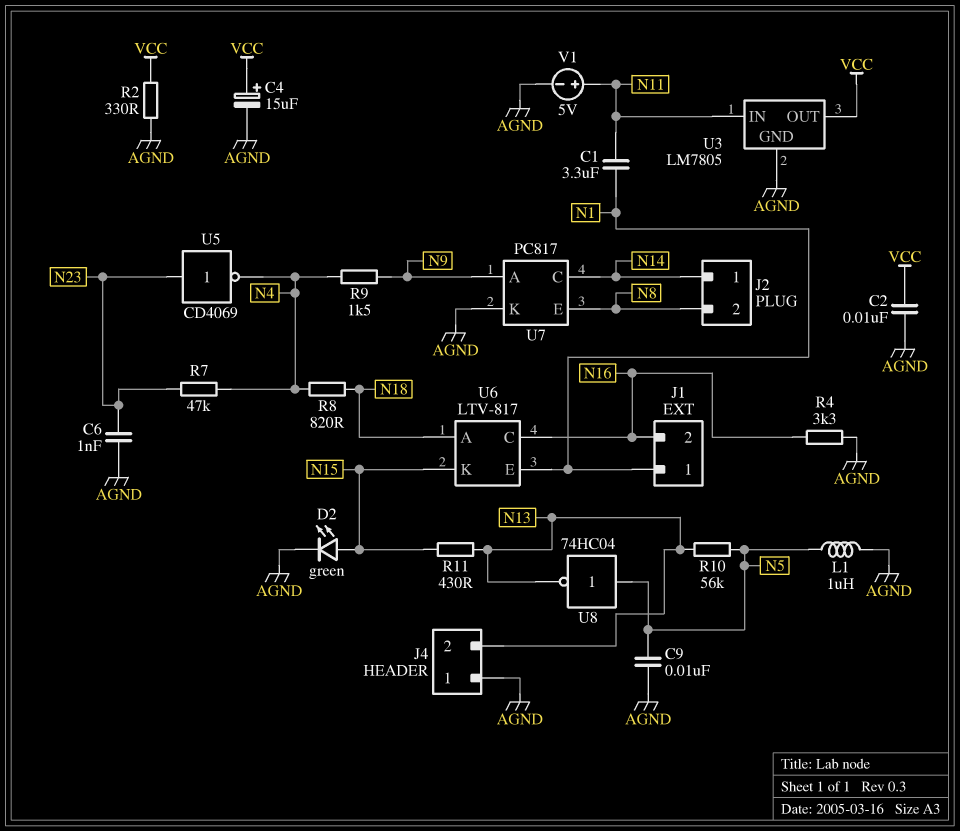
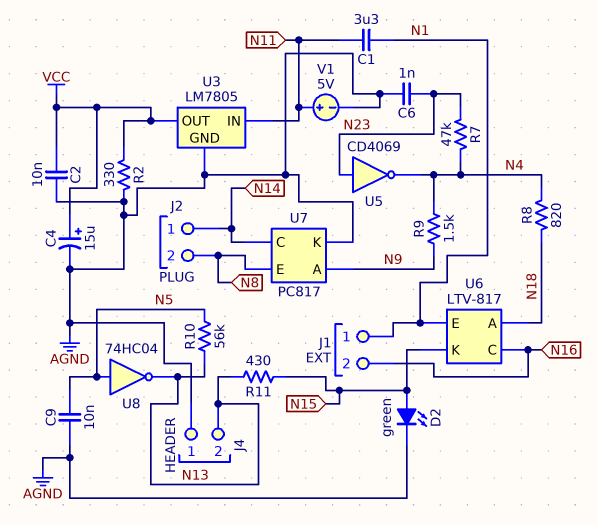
L1: 1uH (AGND, N5) -> none
R4: 3.3k (AGND, N16) -> none

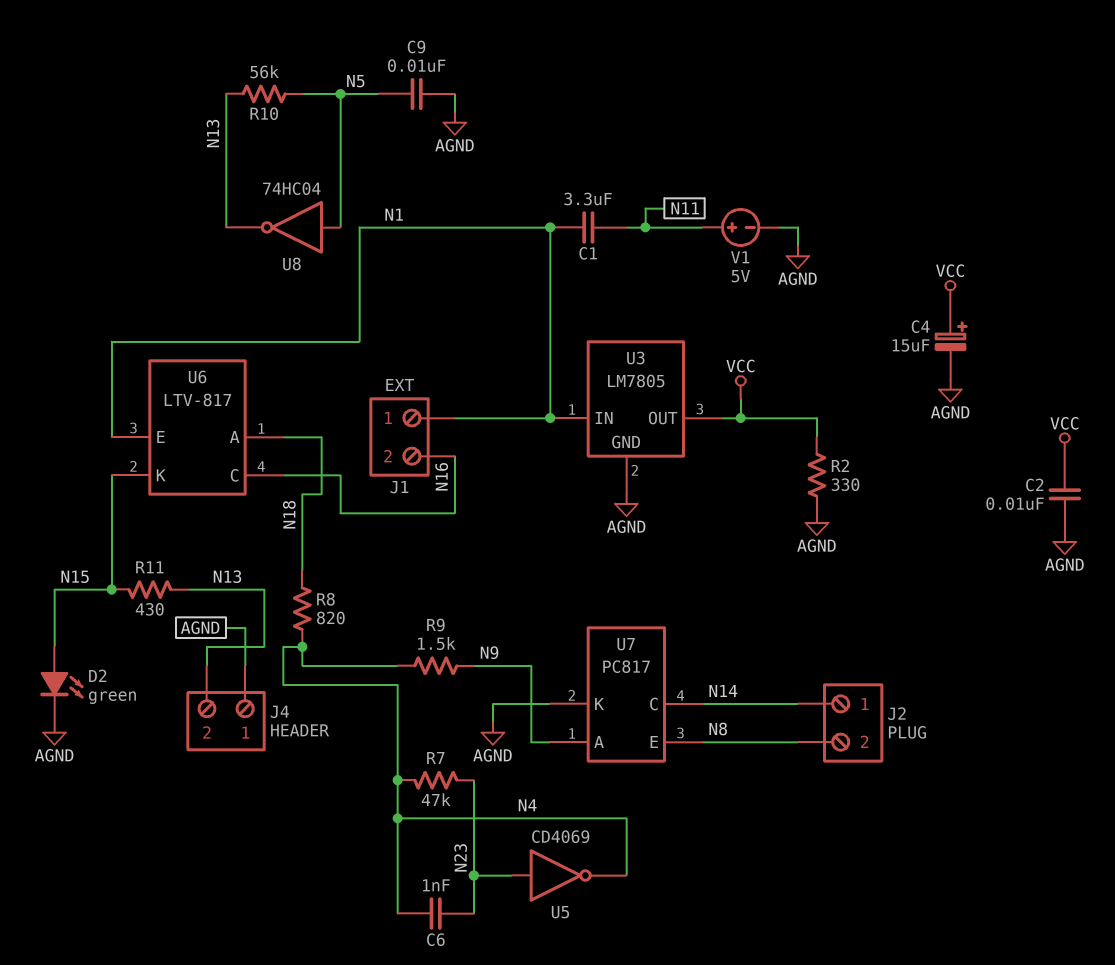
C6: 1nF (AGND, N23) -> 1nF (N4, N23)
U3 pin IN: N11 -> N1

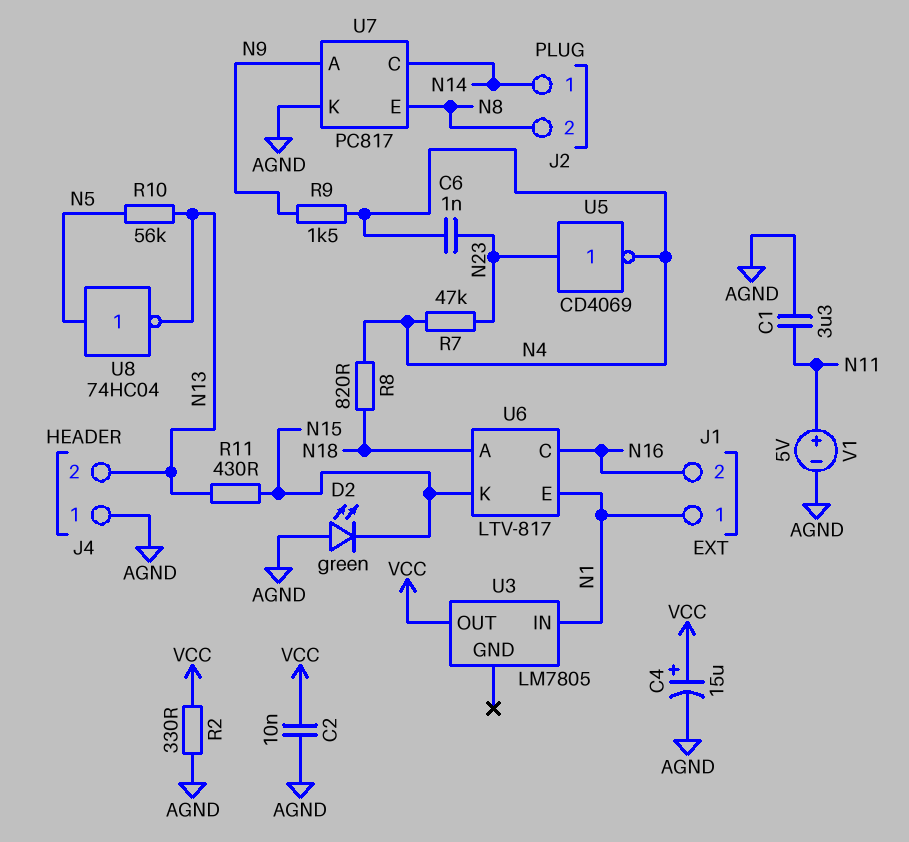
C1: 3.3uF (N1, N11) -> 3.3uF (AGND, N11)
C9: 10nF (AGND, N5) -> none
D2: LED green (A N15, K AGND) -> LED green (A AGND, K N15)
U3 pin GND: AGND -> none

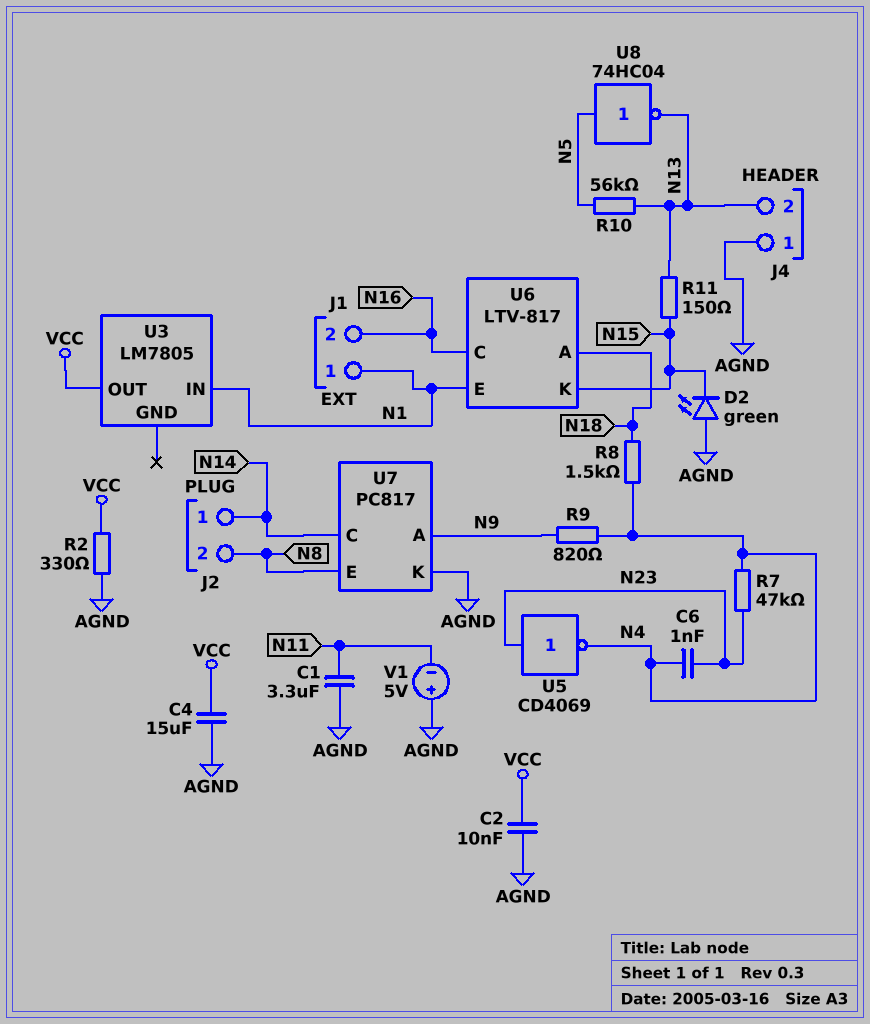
C4: 15uF (plus VCC, minus AGND) -> 15uF (AGND, VCC)
R8: 820 (N4, N18) -> 1.5k (N4, N18)
R9: 1.5k (N4, N9) -> 820 (N4, N9)
R11: 430 (N13, N15) -> 150 (N13, N15)
V1: 5V (plus N11, minus AGND) -> 5V (plus AGND, minus N11)

